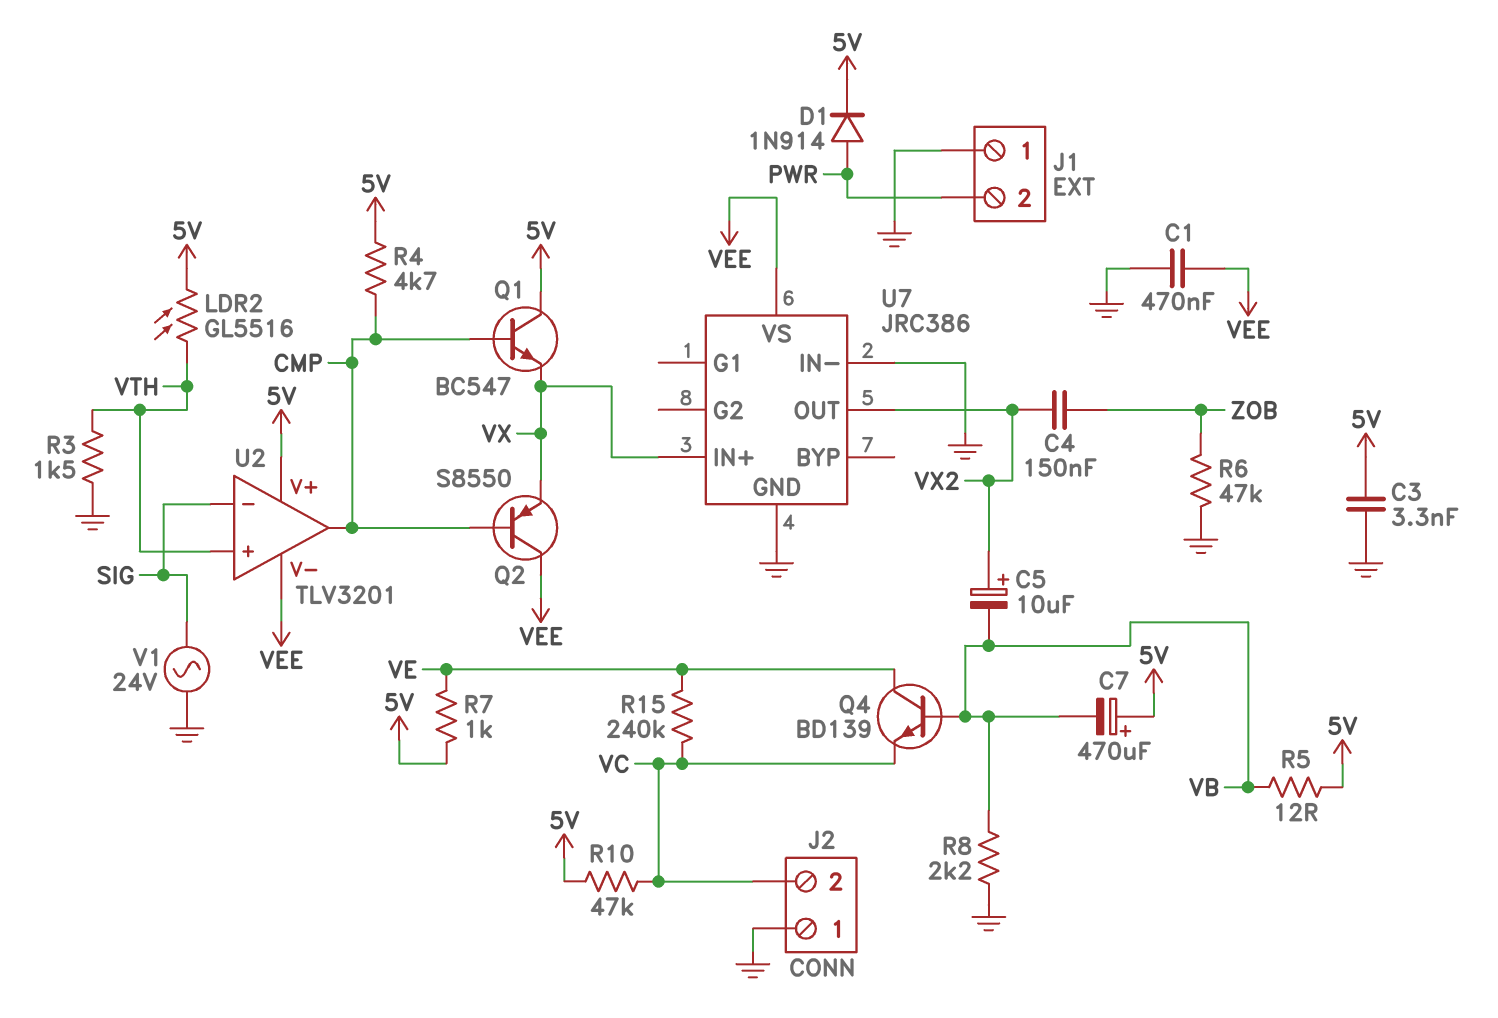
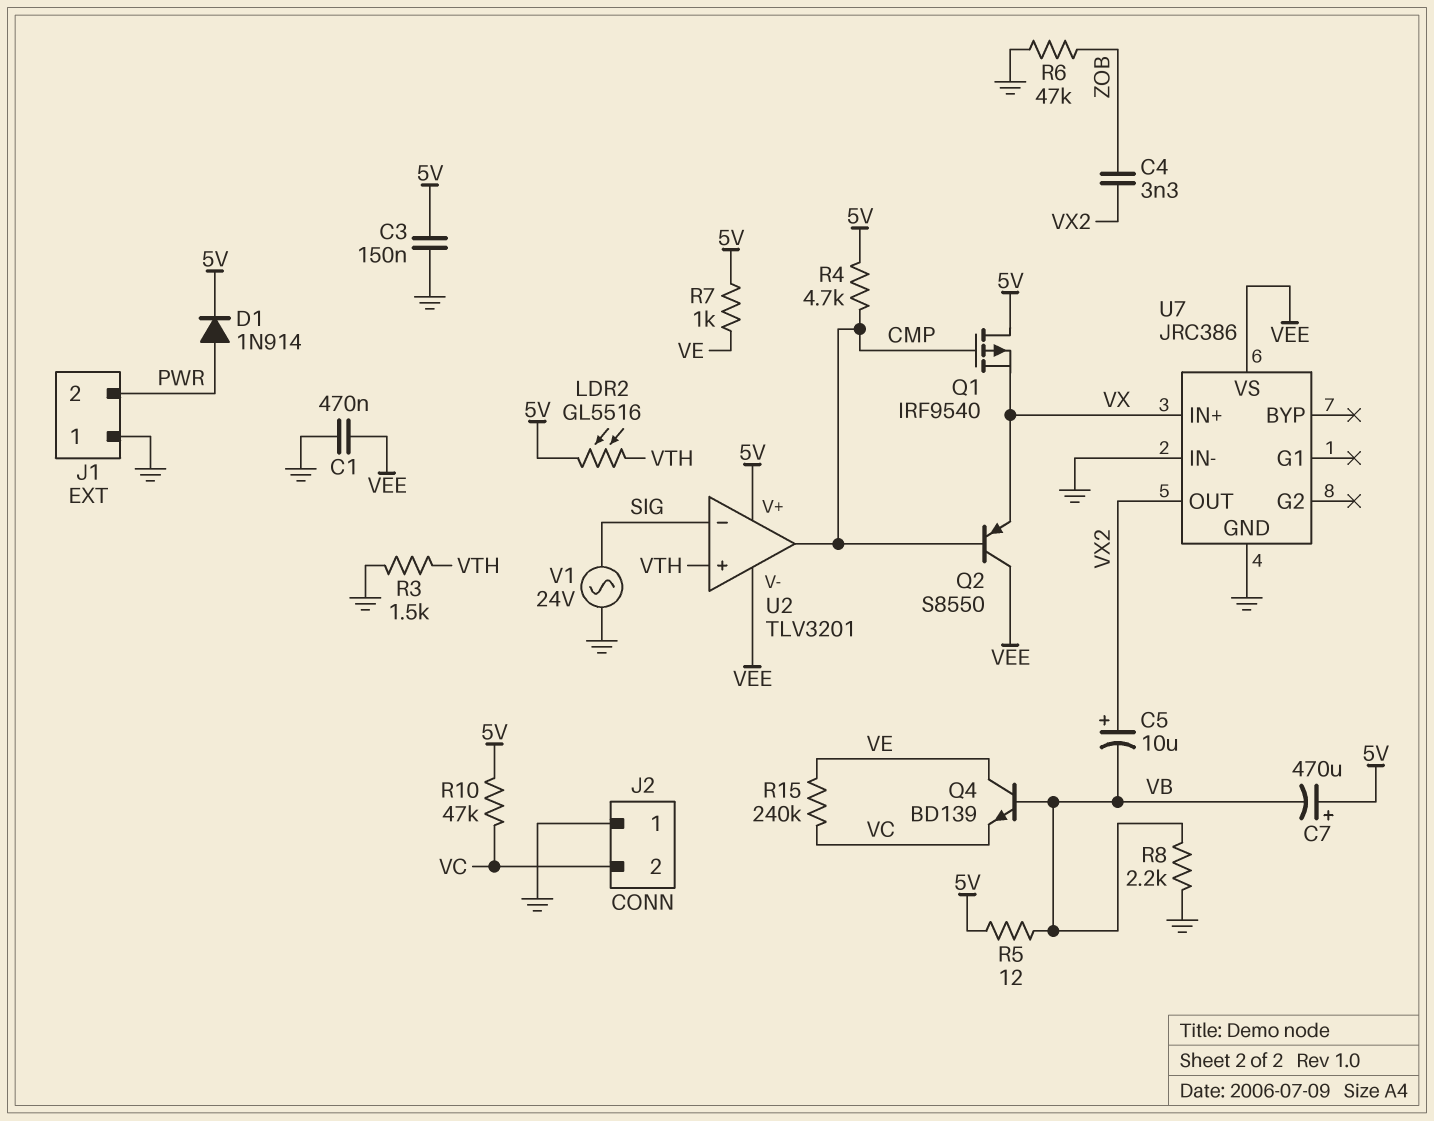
C3: 3.3nF (5V, GND) -> 150nF (5V, GND)
C4: 150nF (VX2, ZOB) -> 3.3nF (VX2, ZOB)
Q1: NPN BC547 (B CMP, C 5V, E VX) -> PMOS IRF9540 (G CMP, D 5V, S VX)

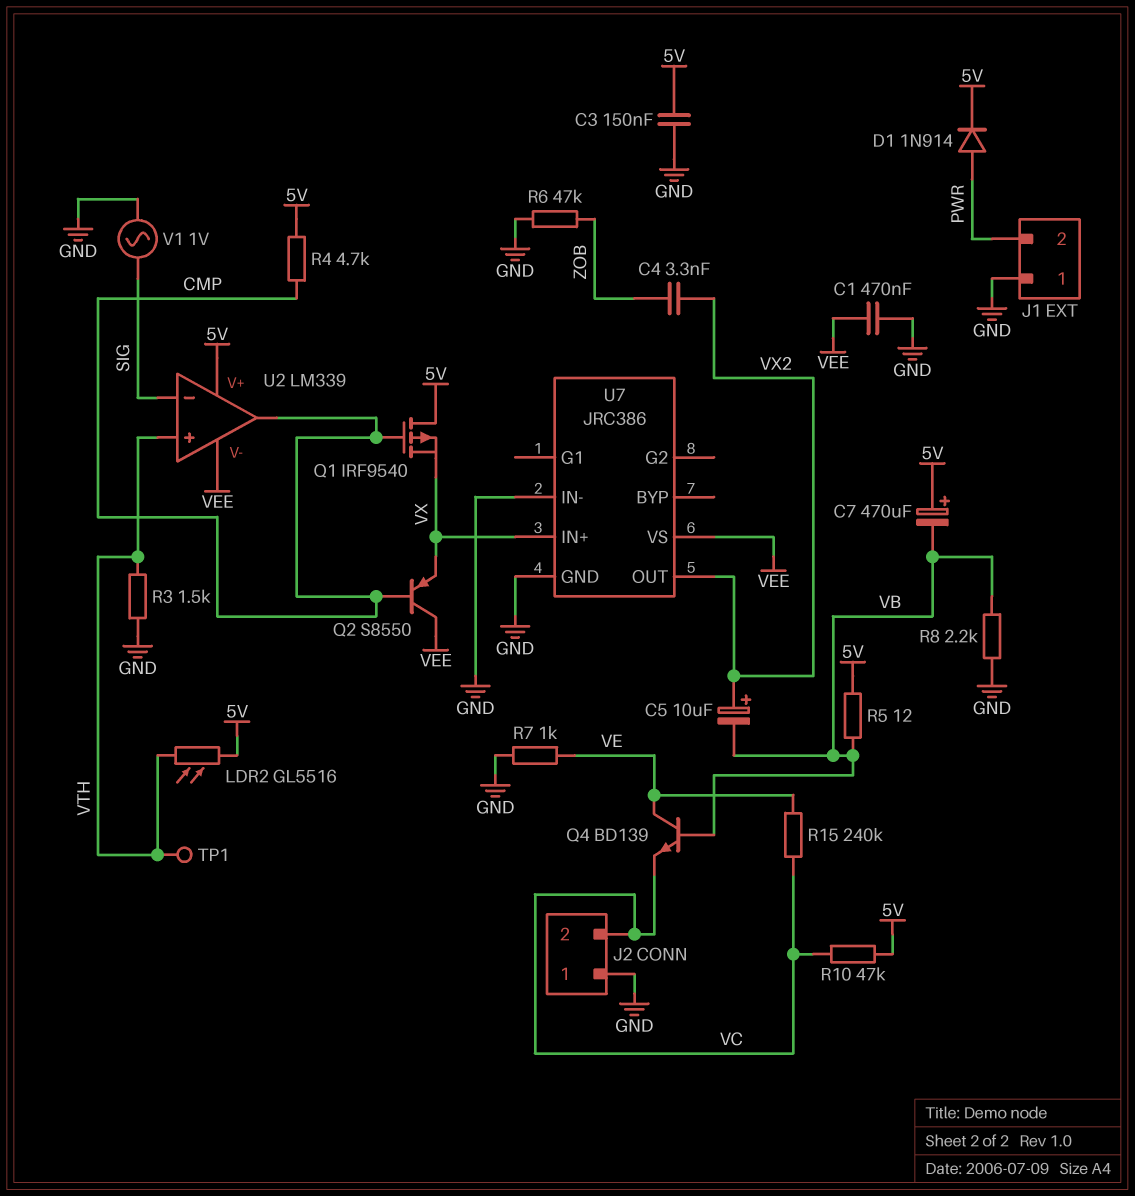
R7: 1k (5V, VE) -> 1k (GND, VE)
TP1: none -> test point (VTH)
U2: TLV3201 -> LM339
V1: AC 24V (GND, SIG) -> AC 1V (GND, SIG)

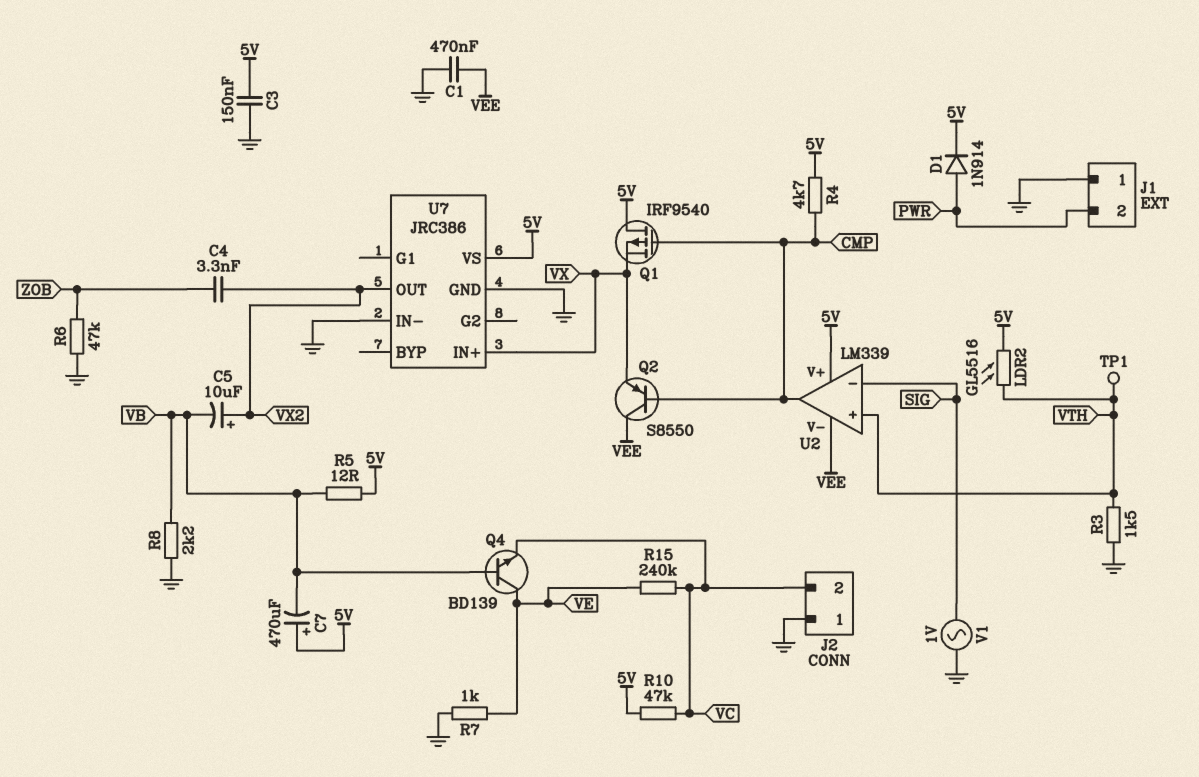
U7 pin VS: VEE -> 5V

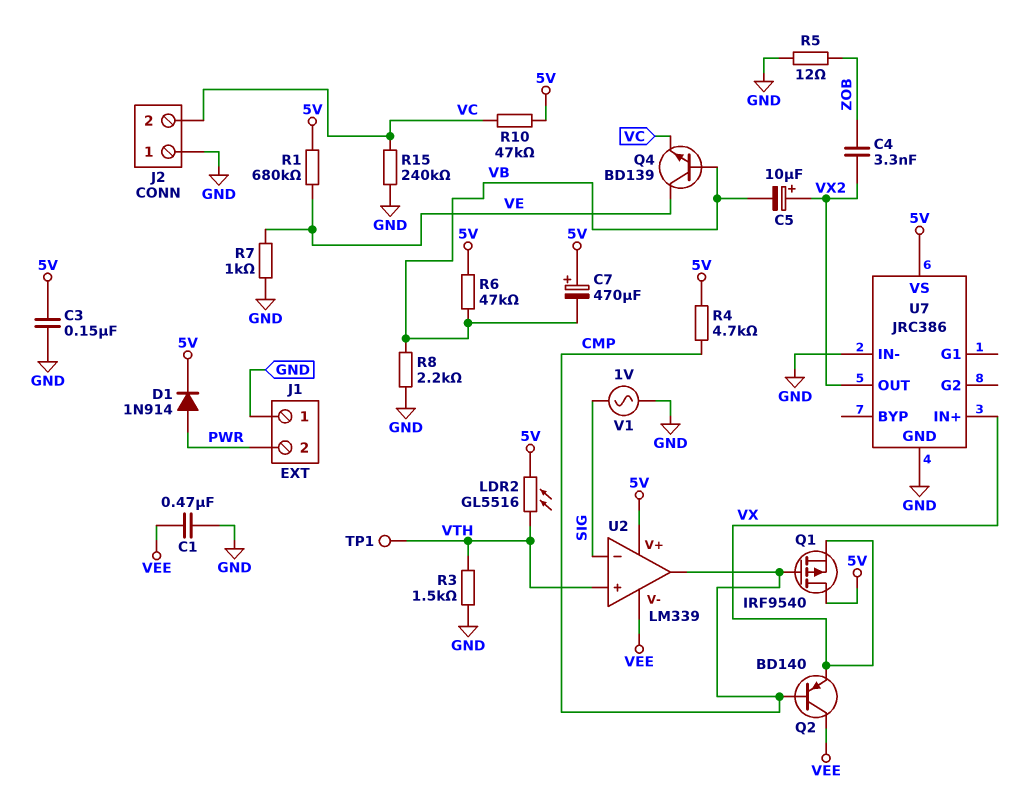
Q2: PNP S8550 (B CMP, C VEE, E VX) -> PNP BD140 (B CMP, C VEE, E VX)
R1: none -> 680k (5V, VE)
R5: 12 (5V, VB) -> 12 (GND, ZOB)
R6: 47k (GND, ZOB) -> 47k (5V, VB)
R15: 240k (VC, VE) -> 240k (GND, VC)

